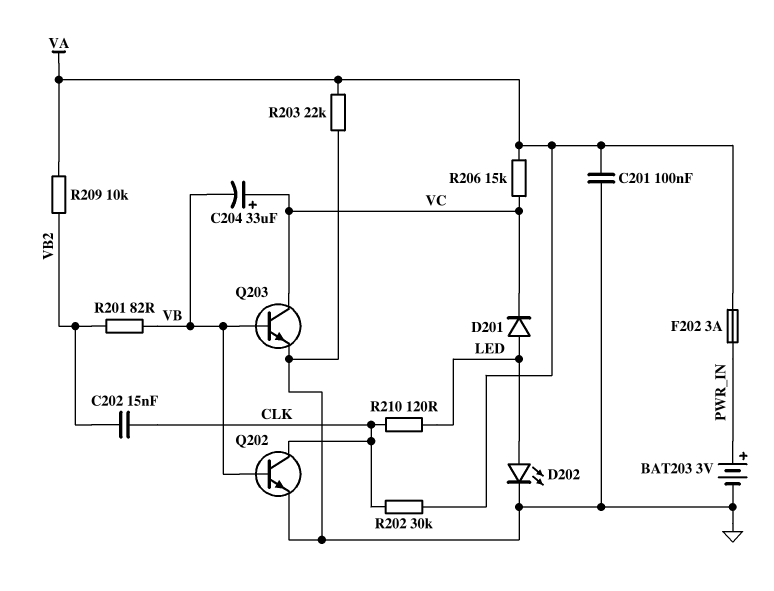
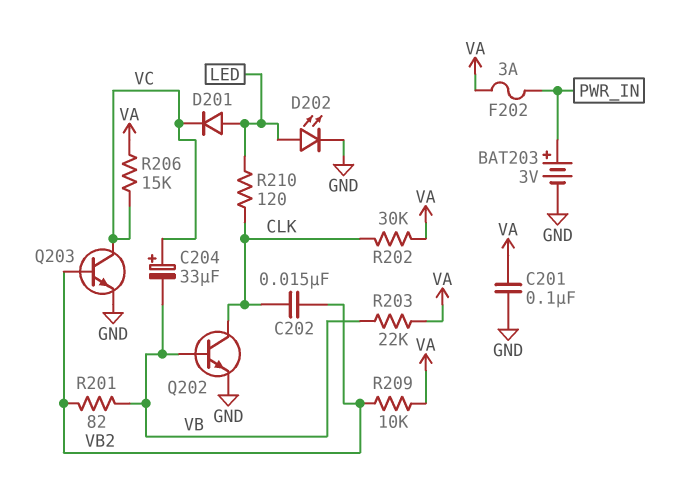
Q203: NPN (B VB, C VC, E GND) -> NPN (B VB2, C VC, E GND)
R203: 22k (GND, VA) -> 22k (VA, VB)

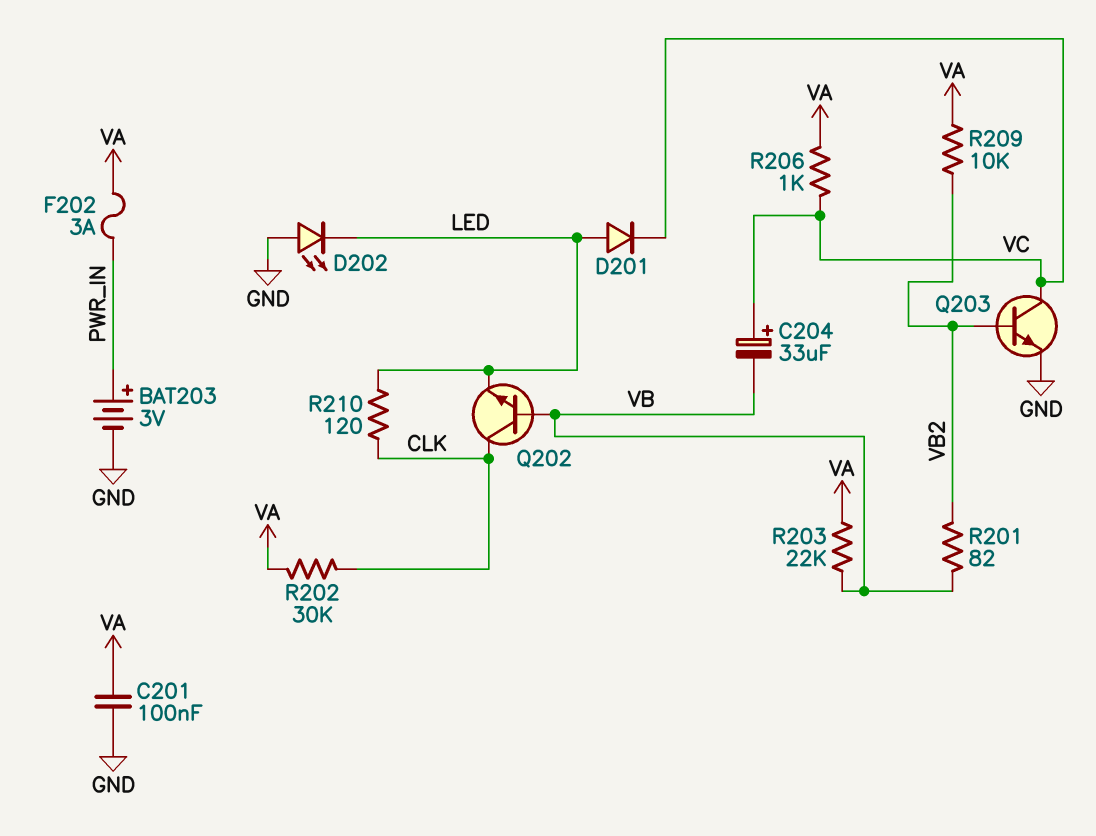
C202: 15nF (CLK, VB2) -> none
D202: LED (A LED, K GND) -> LED (A GND, K LED)
Q202: NPN (B VB, C CLK, E GND) -> NPN (B VB, C CLK, E LED)
R206: 15k (VA, VC) -> 1k (VA, VC)

